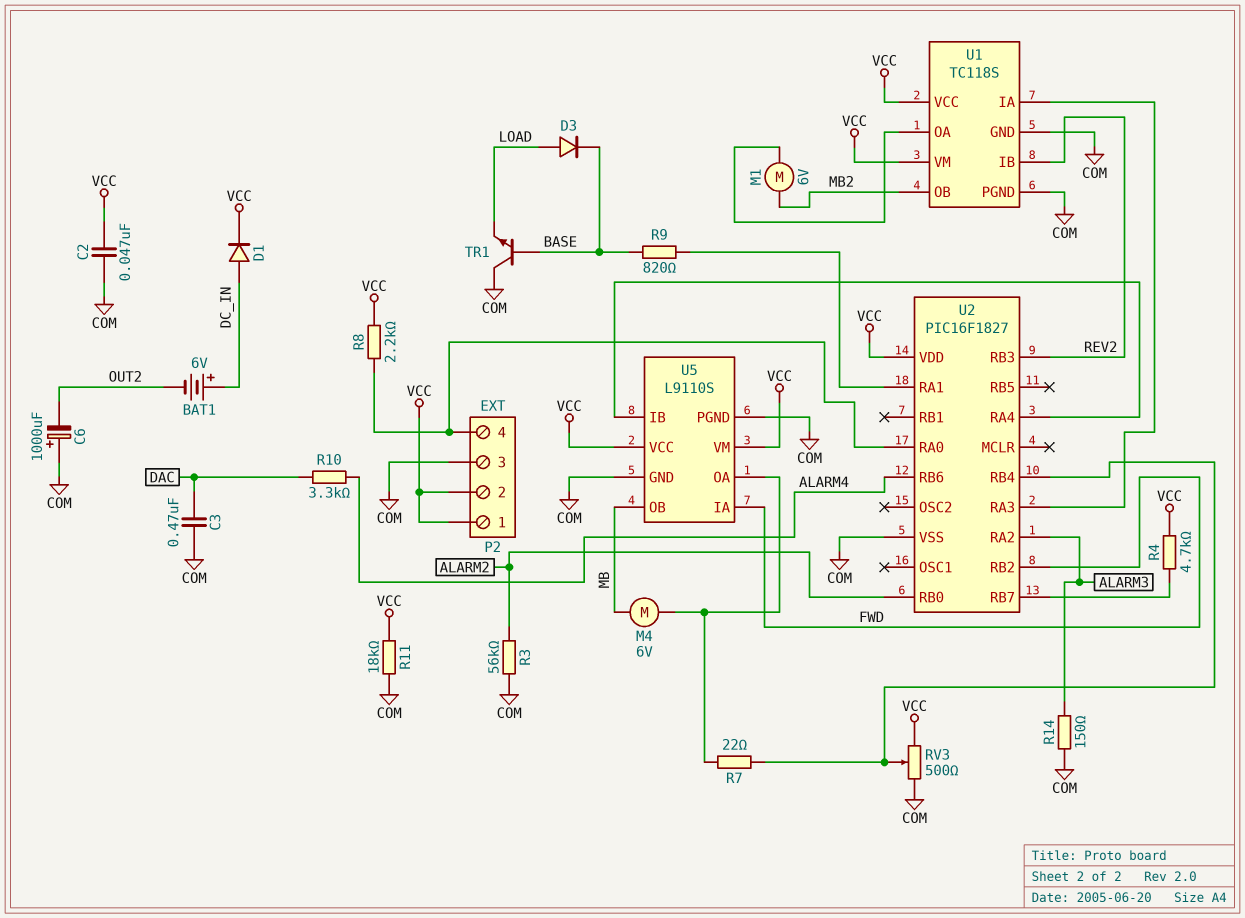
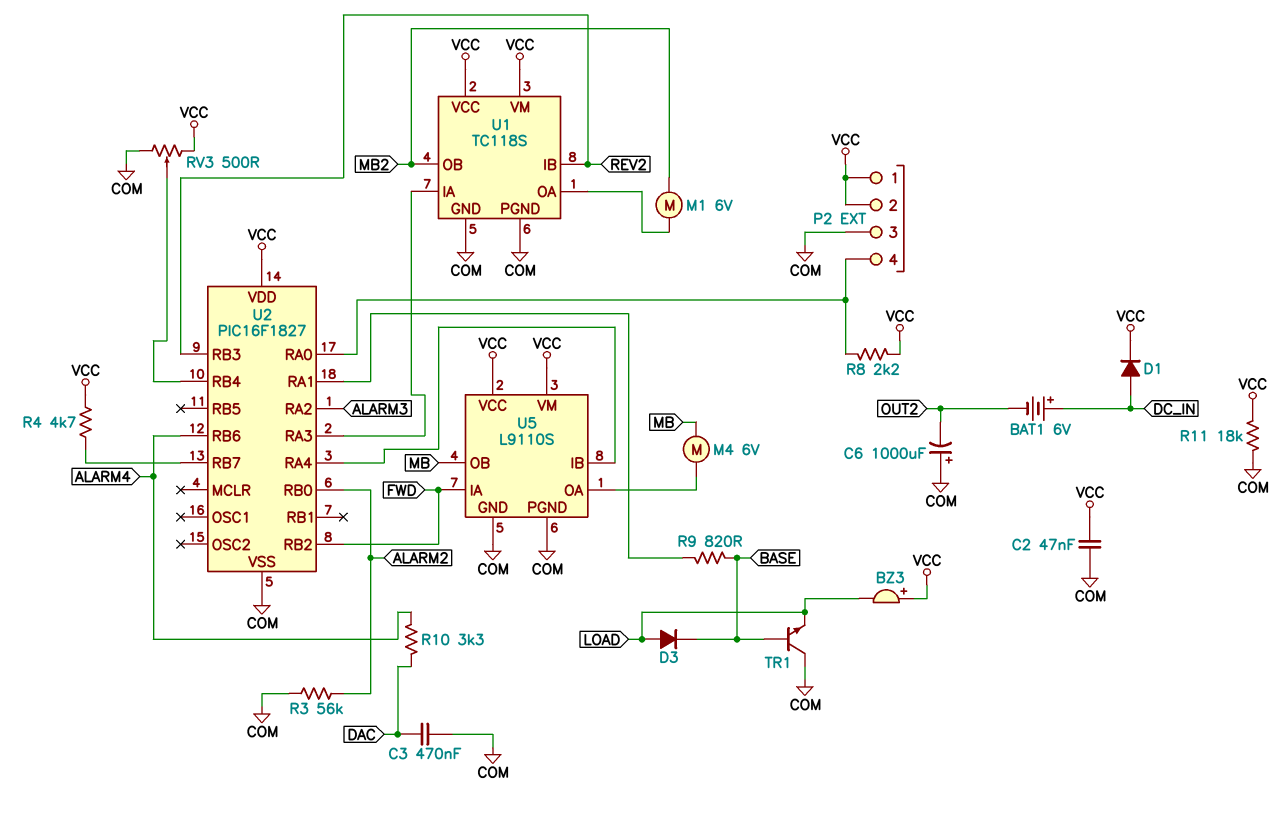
BZ3: none -> buzzer (plus VCC, minus LOAD)
R7: 22 (U2/RB4, U5/OA) -> none
R14: 150 (ALARM3, COM) -> none

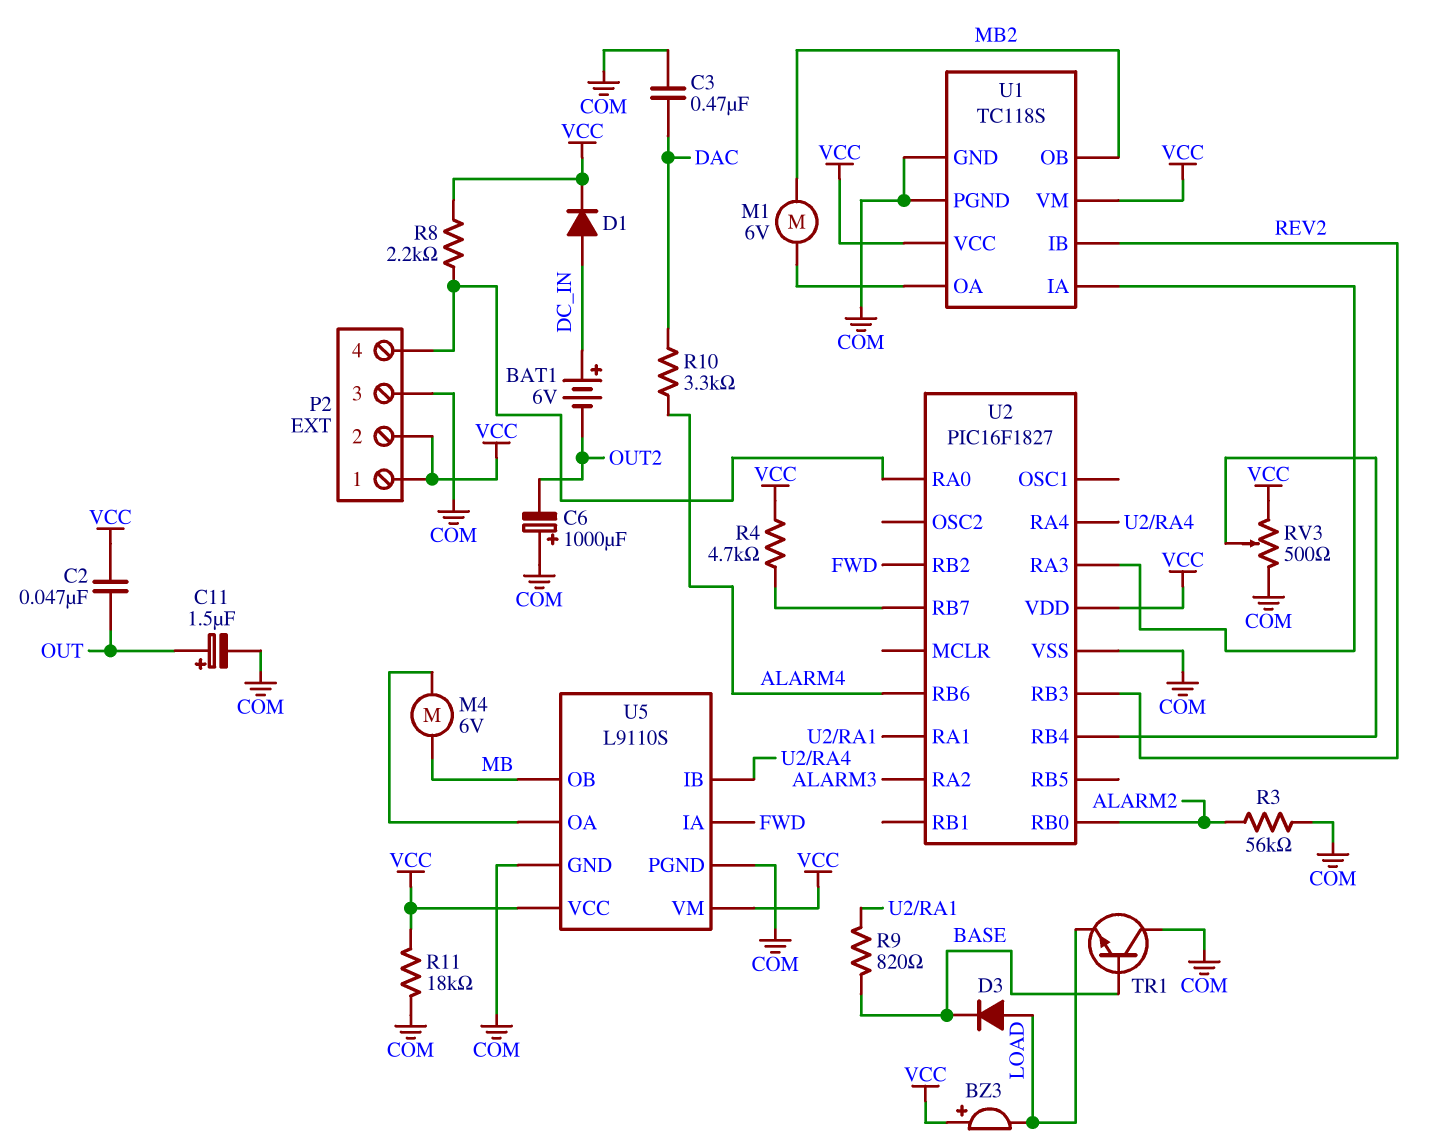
C2: 47nF (COM, VCC) -> 47nF (OUT, VCC)
C11: none -> 1.5uF (plus OUT, minus COM)

